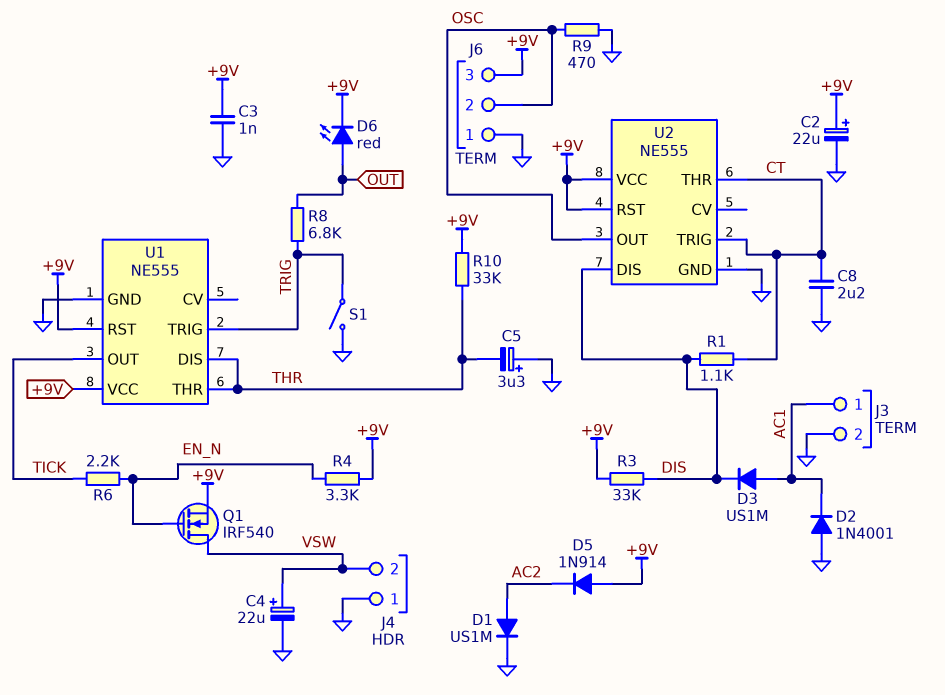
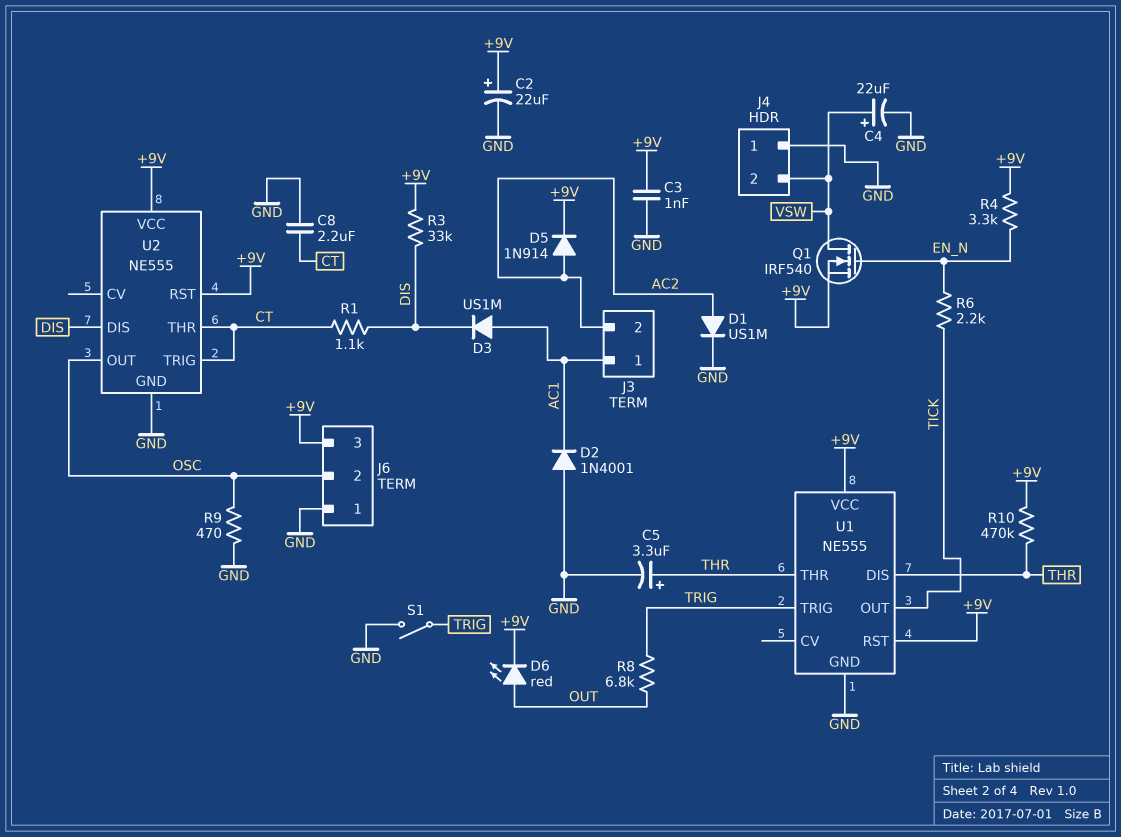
C5: 3.3uF (plus GND, minus THR) -> 3.3uF (plus THR, minus GND)
D5: diode 1N914 (A +9V, K AC2) -> diode 1N914 (A AC2, K +9V)
J3 pin 2: GND -> AC2
R10: 33k (+9V, THR) -> 470k (+9V, THR)

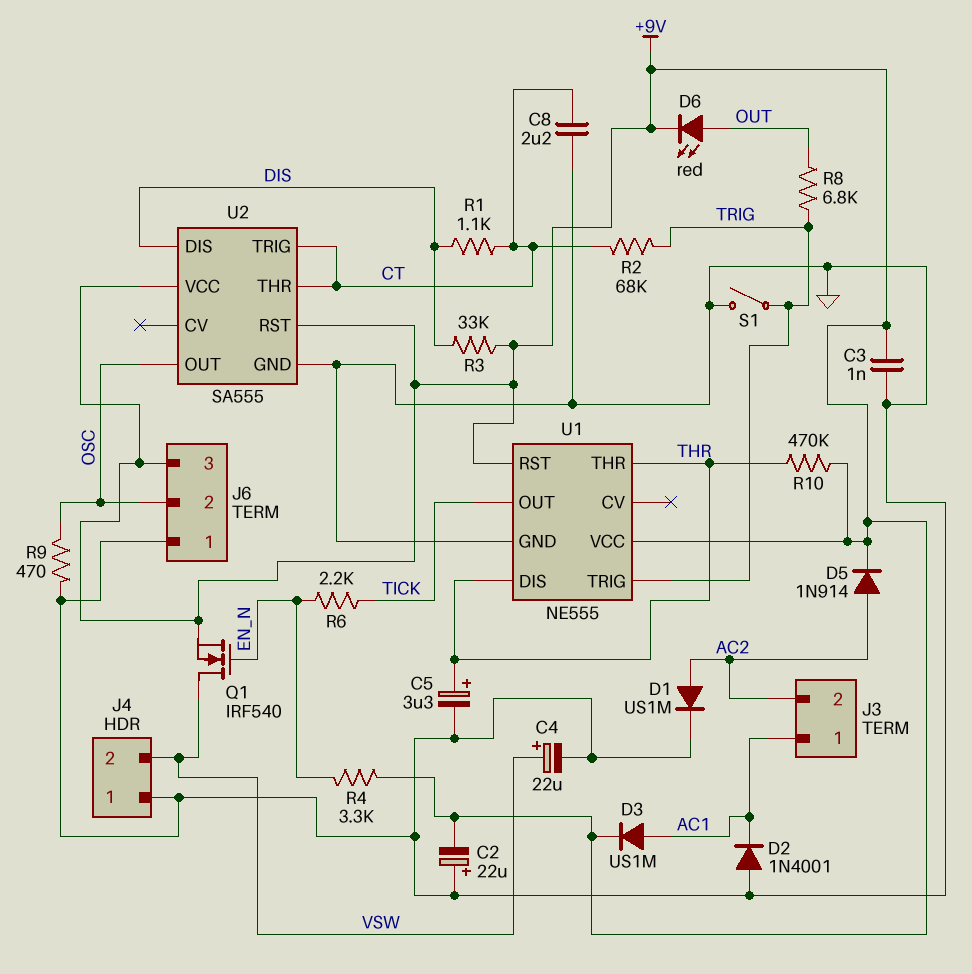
C2: 22uF (plus +9V, minus GND) -> 22uF (plus GND, minus +9V)
D3: diode US1M (A AC1, K DIS) -> diode US1M (A AC1, K +9V)
R2: none -> 68k (CT, TRIG)
U2: NE555 -> SA555

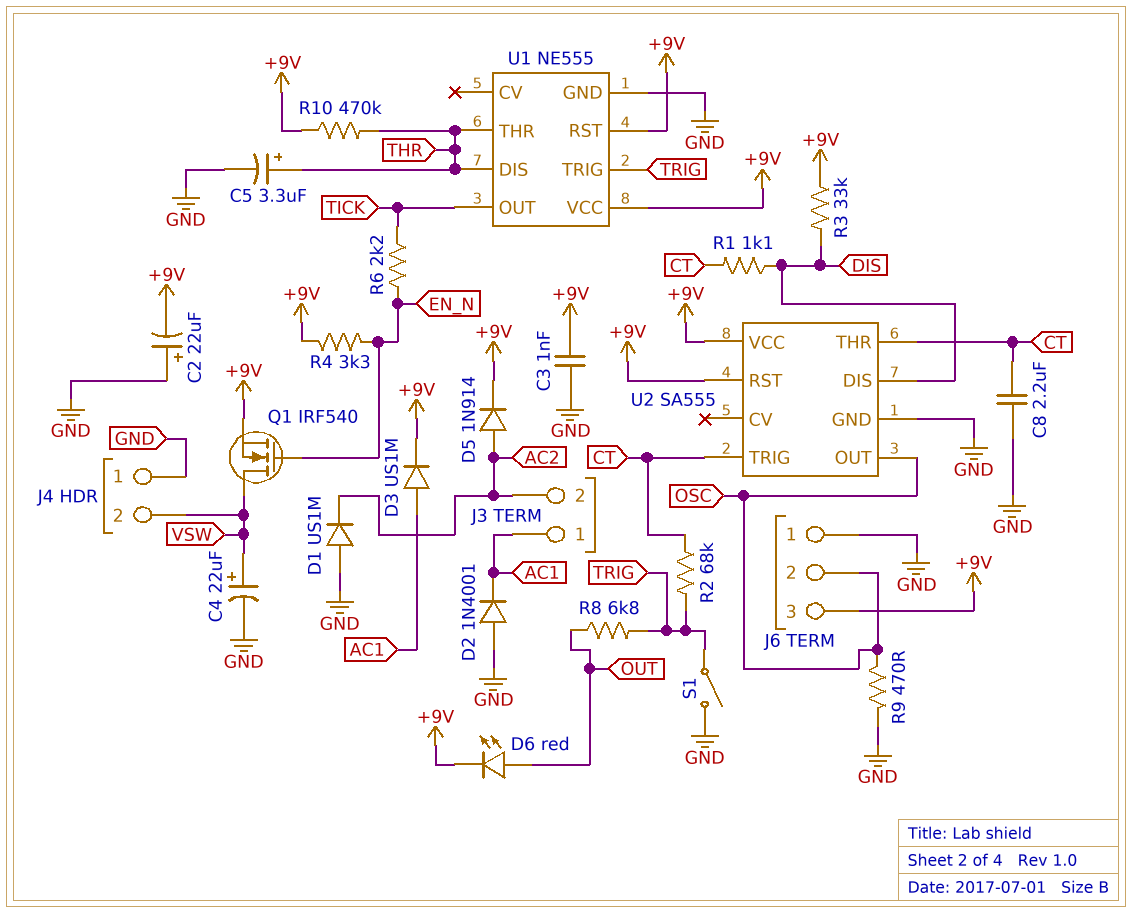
D1: diode US1M (A AC2, K GND) -> diode US1M (A GND, K AC2)

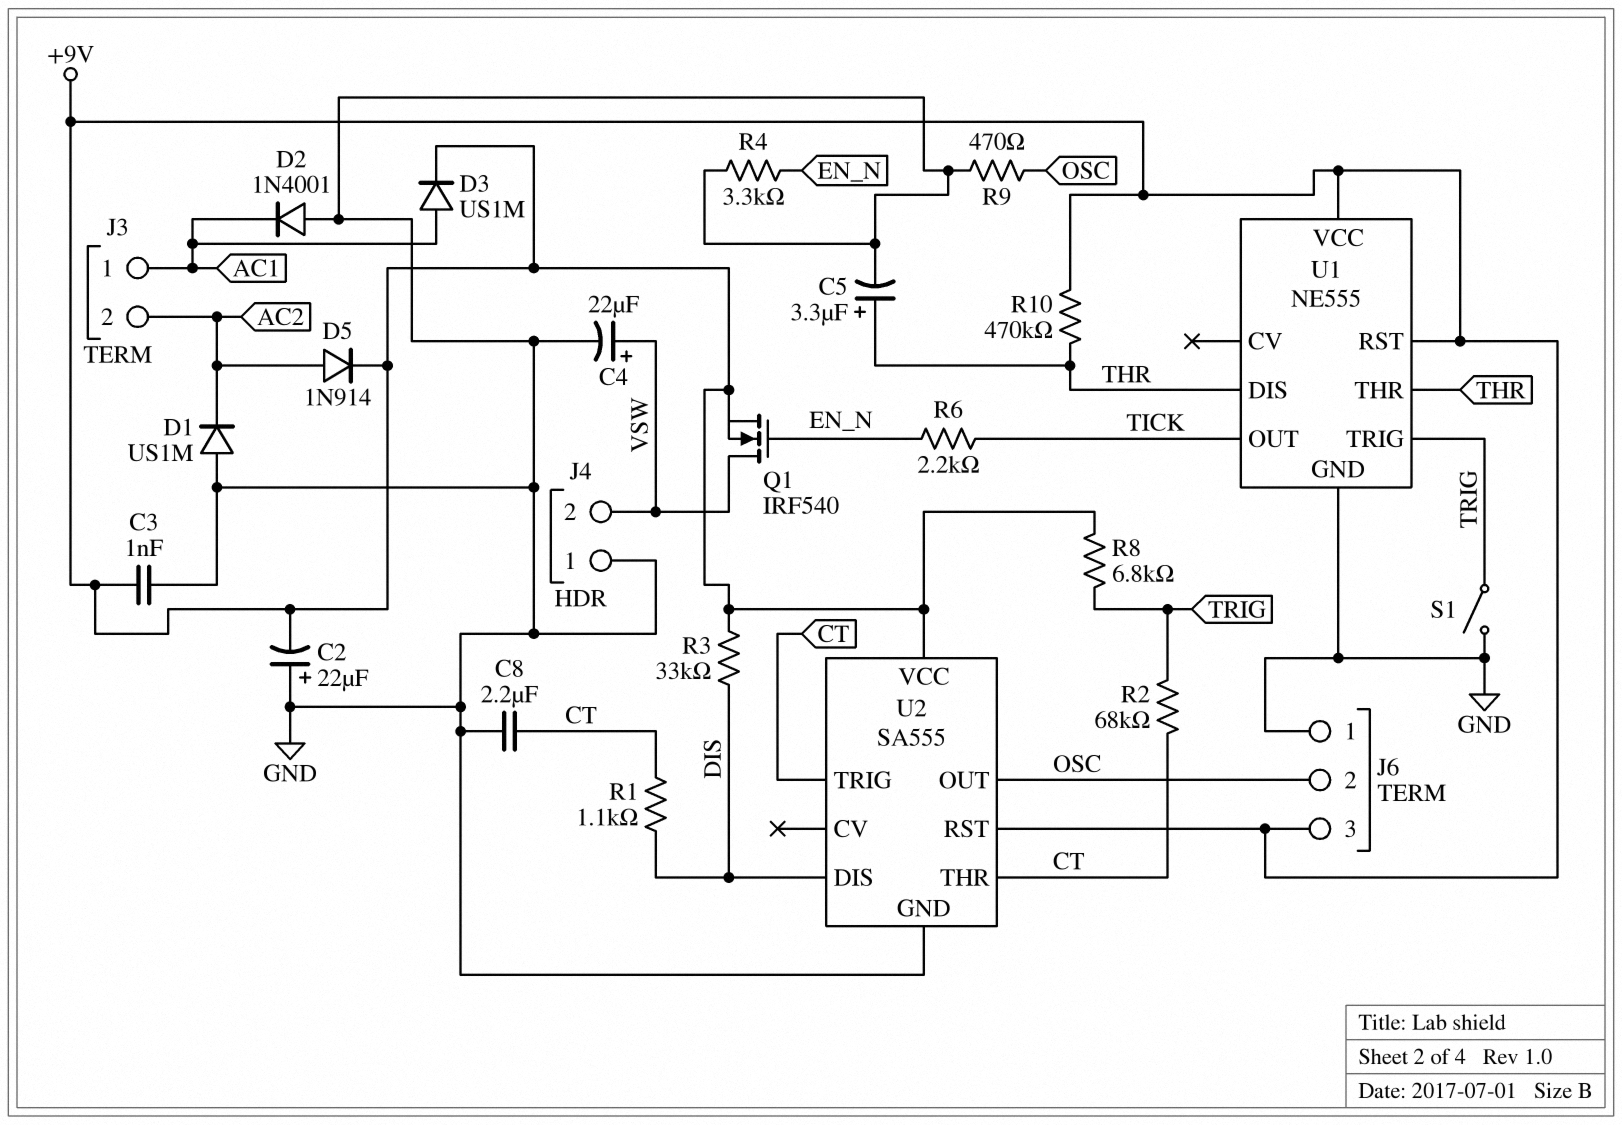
D6: LED red (A OUT, K +9V) -> none
R4: 3.3k (+9V, EN_N) -> 3.3k (EN_N, GND)
R8: 6.8k (OUT, TRIG) -> 6.8k (+9V, TRIG)

